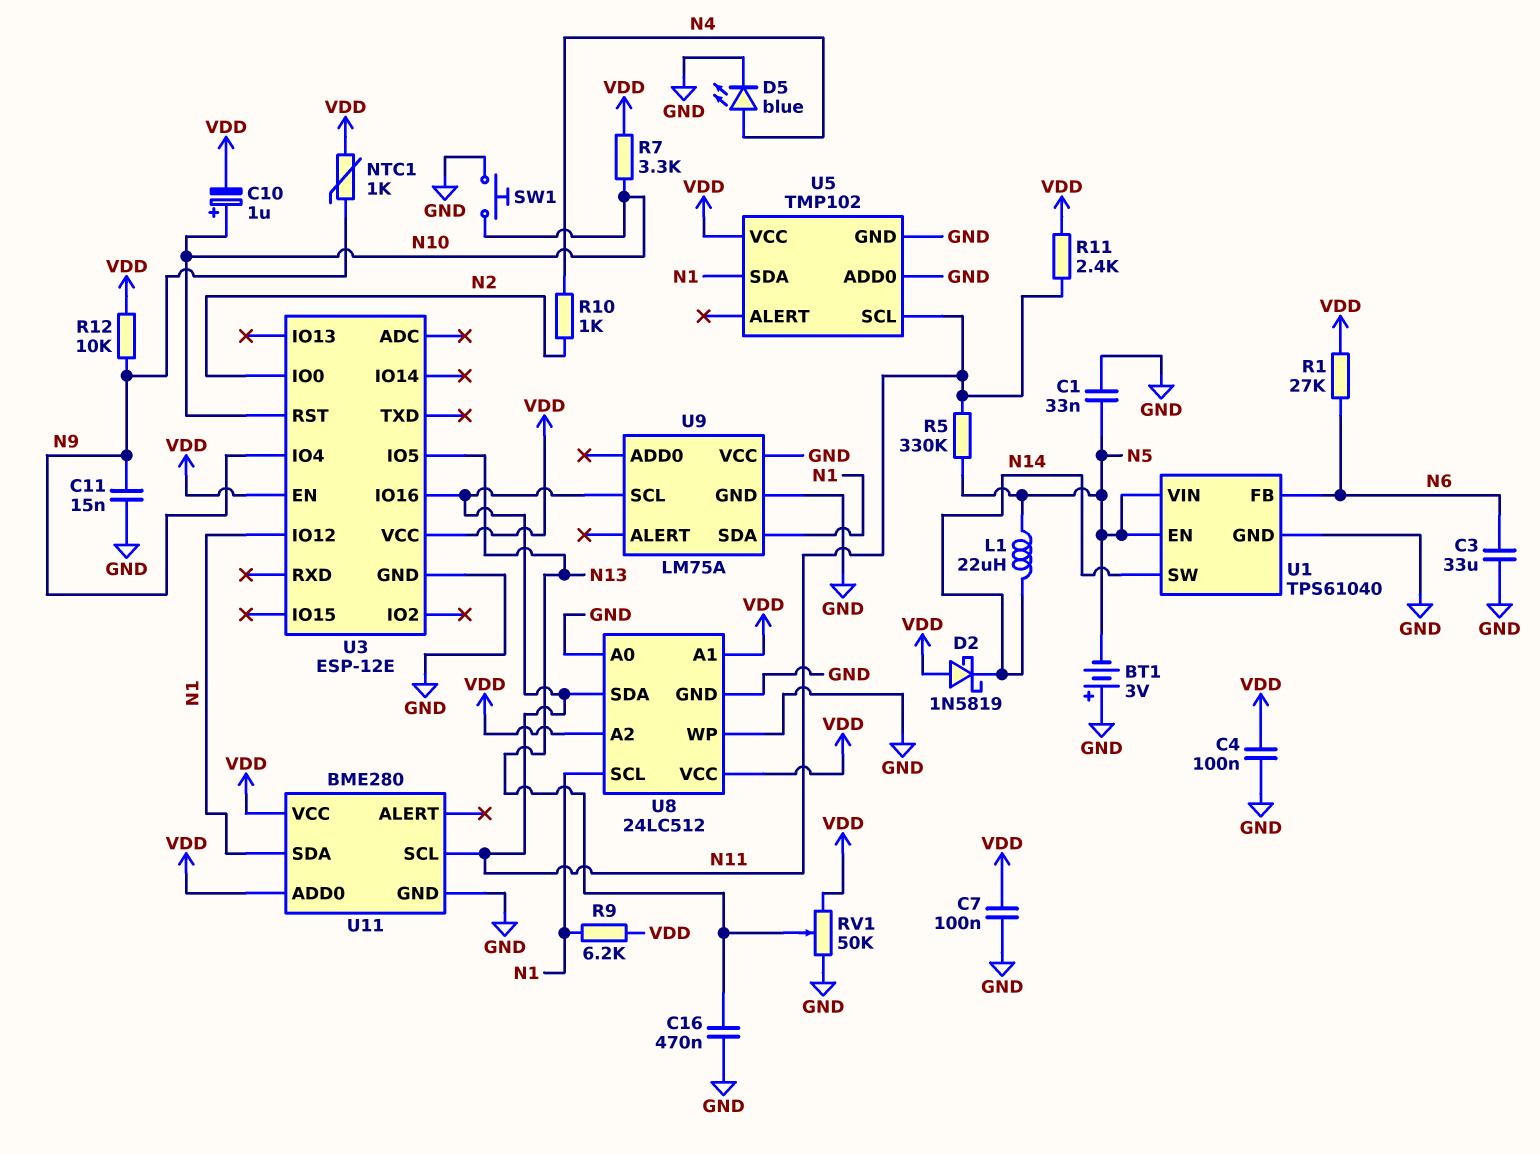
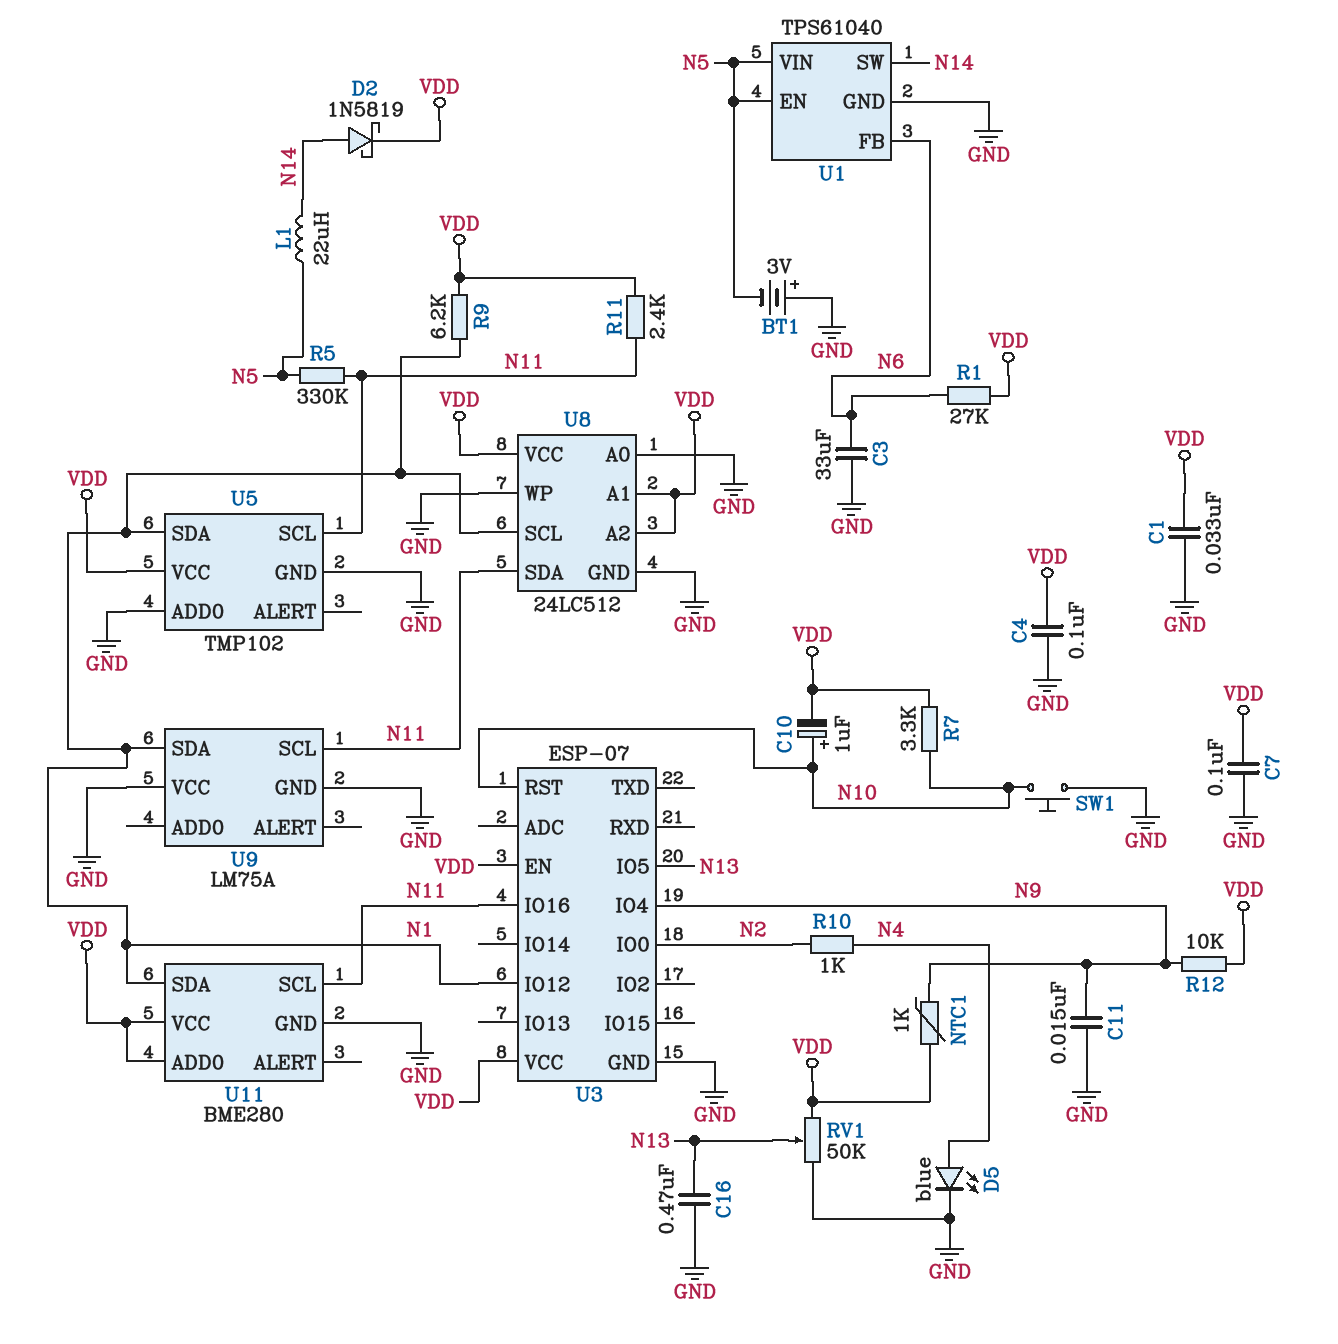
C1: 33nF (GND, N5) -> 33nF (GND, VDD)
D2: schottky 1N5819 (A VDD, K N14) -> schottky 1N5819 (A N14, K VDD)
U3: ESP-12E -> ESP-07

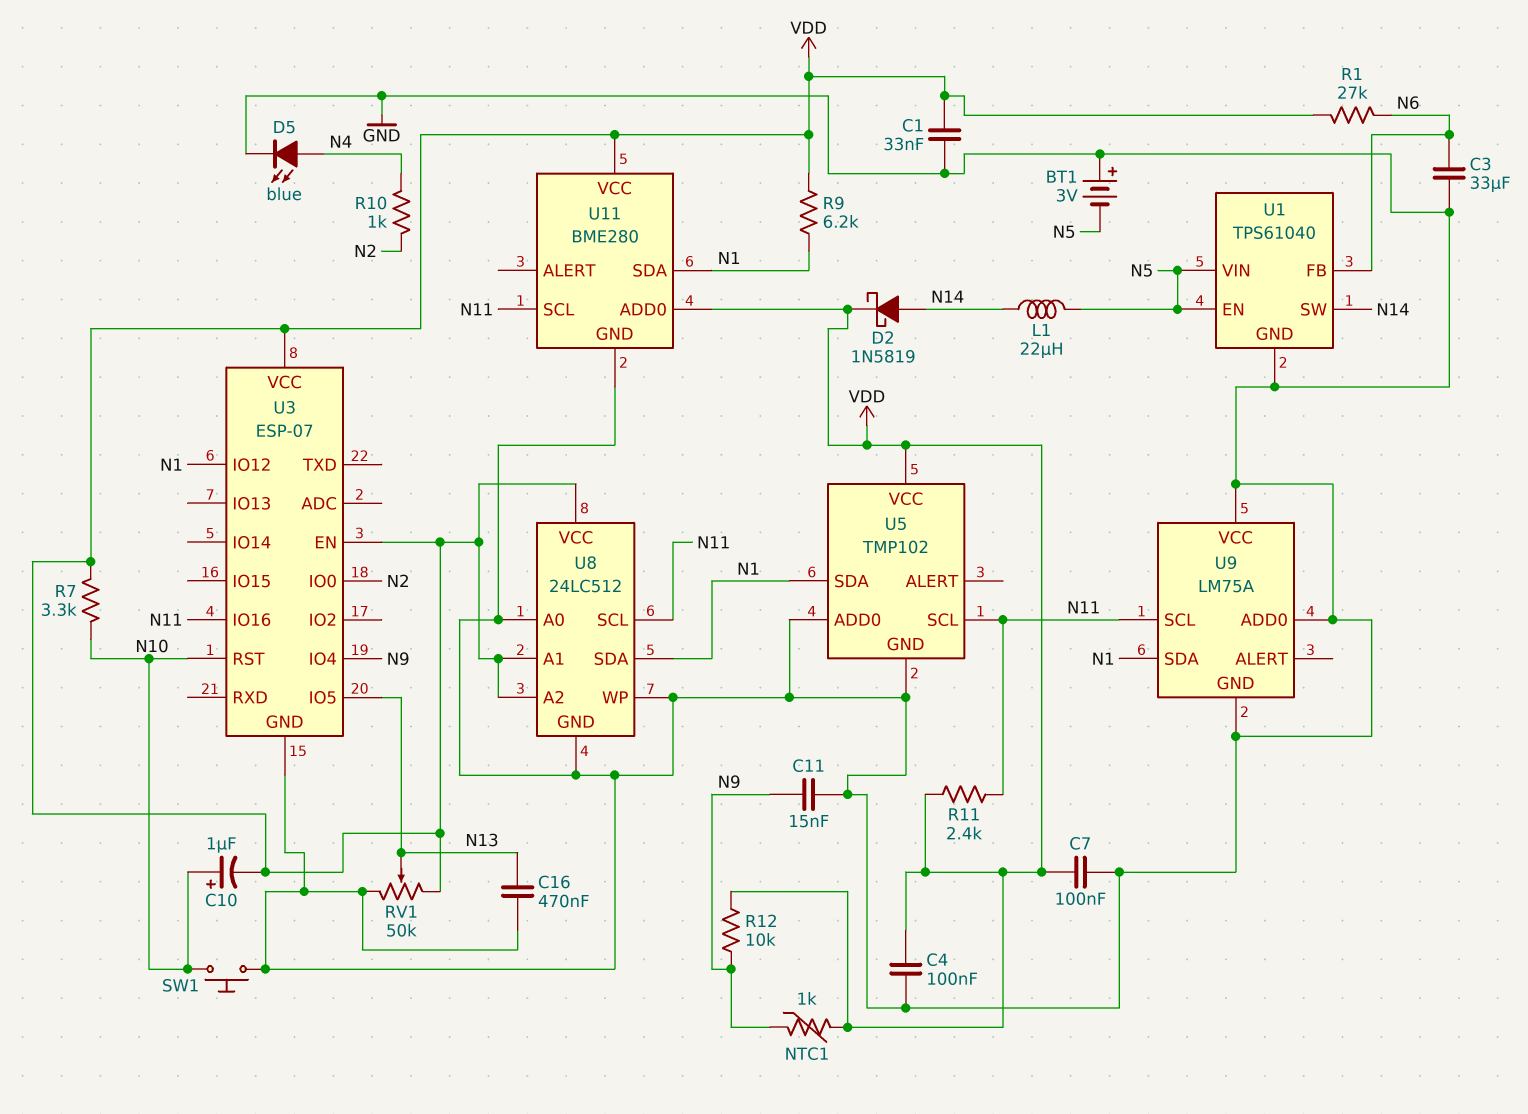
R5: 330k (N5, N11) -> none
U8 pin SCL: N1 -> N11
U8 pin SDA: N11 -> N1
U9 pin ADD0: none -> GND

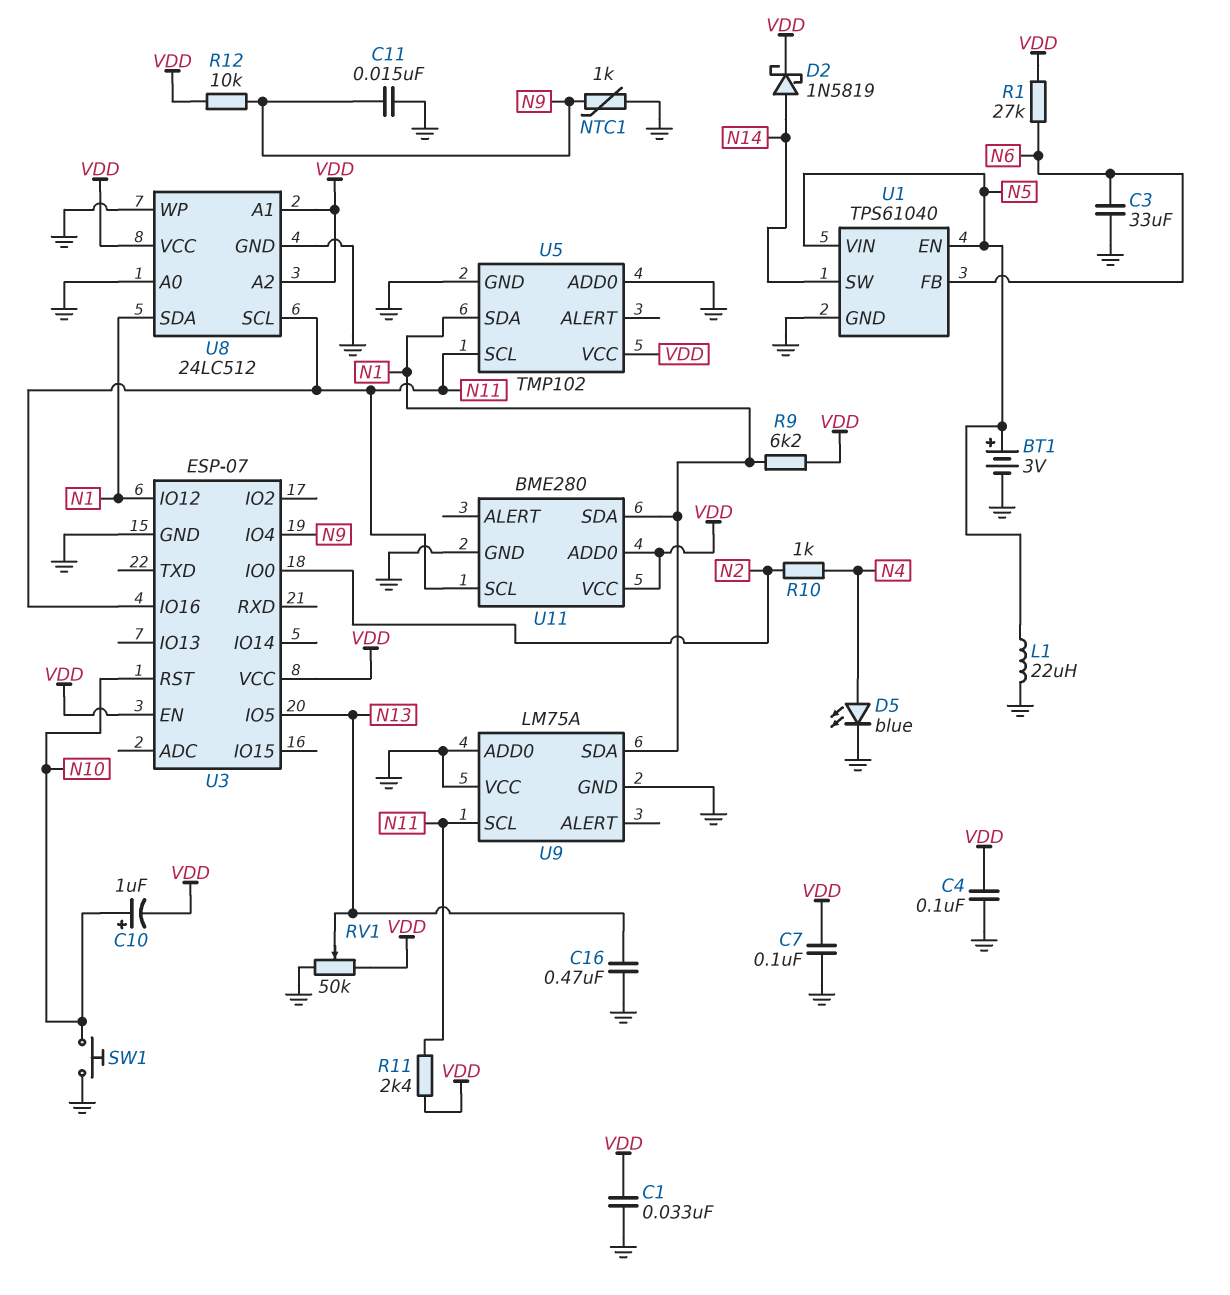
BT1: 3V (plus GND, minus N5) -> 3V (plus N5, minus GND)
L1: 22uH (N5, N14) -> 22uH (GND, N5)
NTC1: 1k (N9, VDD) -> 1k (GND, N9)
R7: 3.3k (N10, VDD) -> none

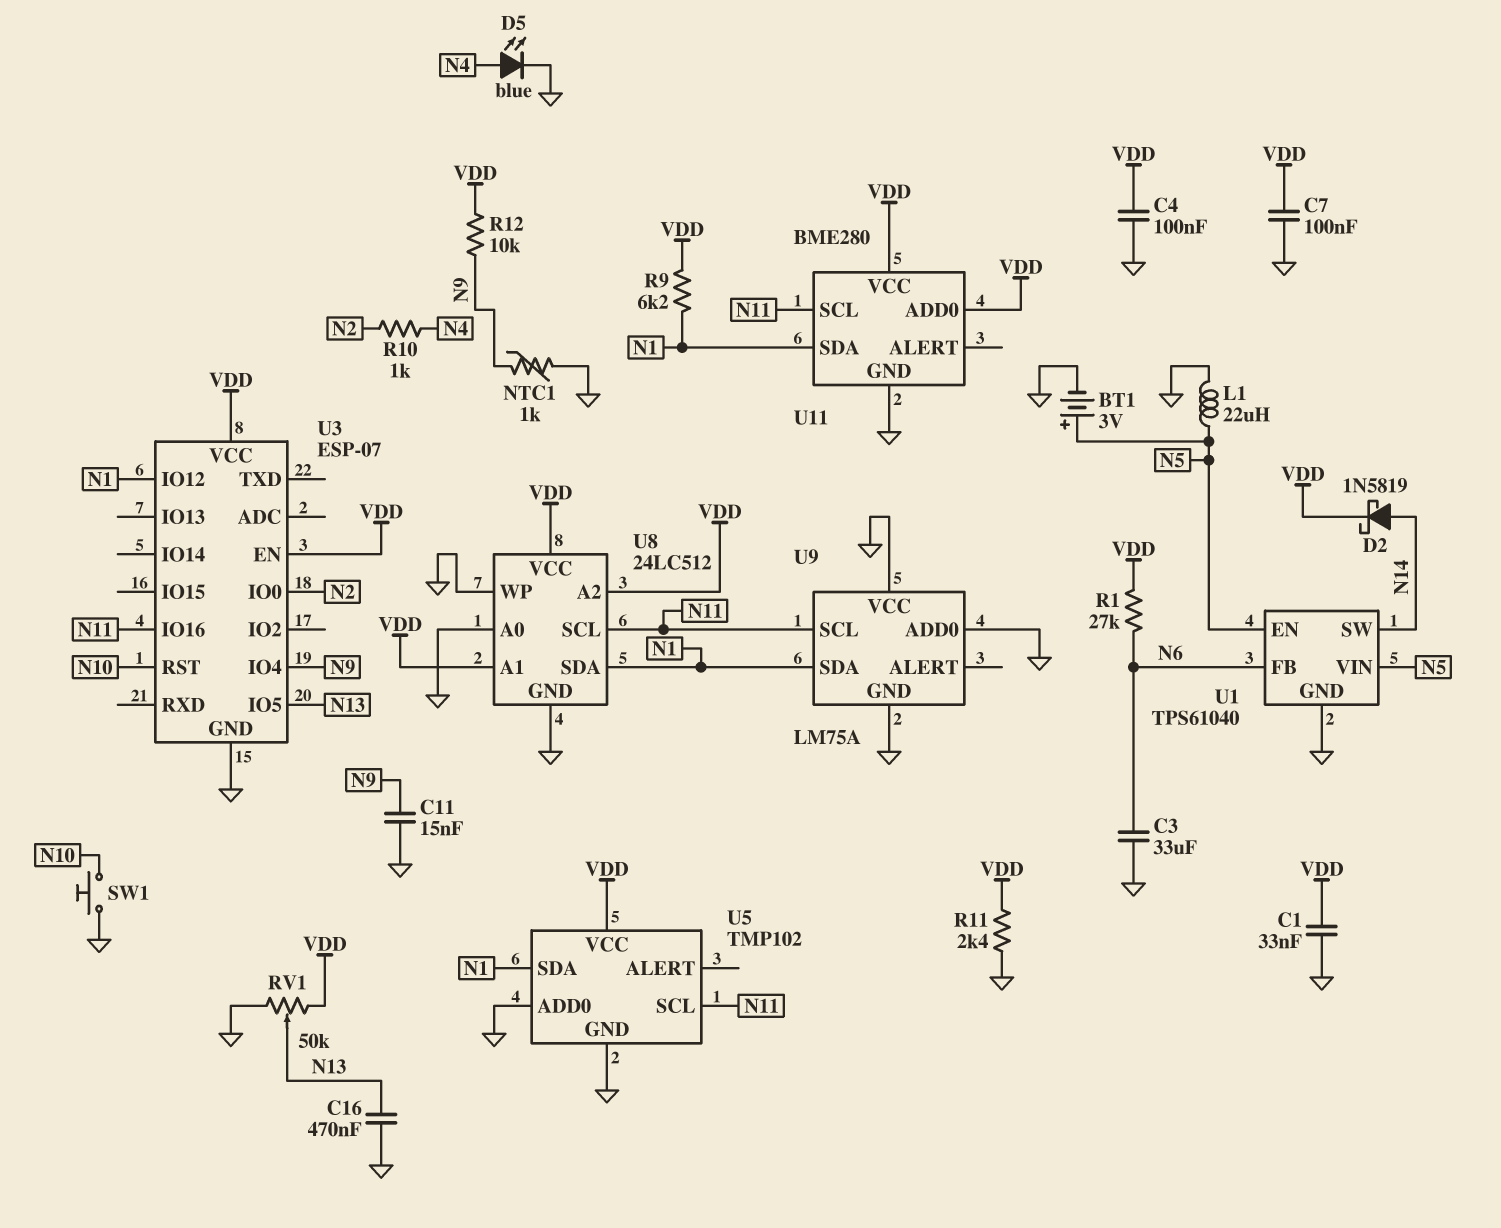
C10: 1uF (plus N10, minus VDD) -> none
R11: 2.4k (N11, VDD) -> 2.4k (GND, VDD)

